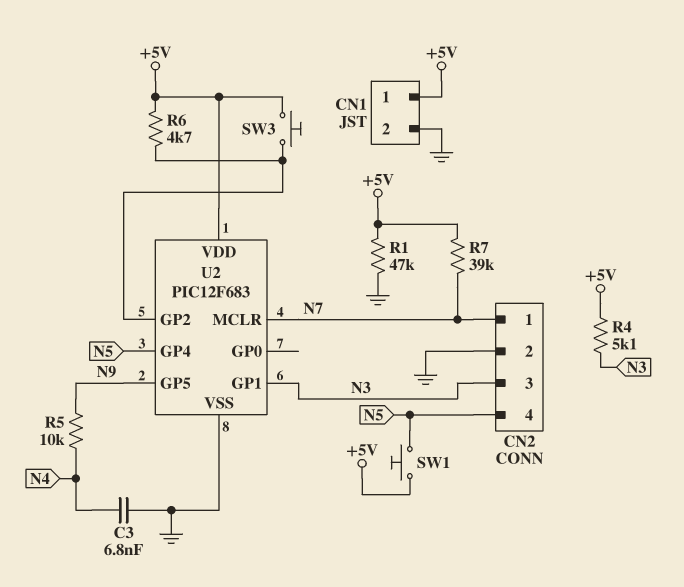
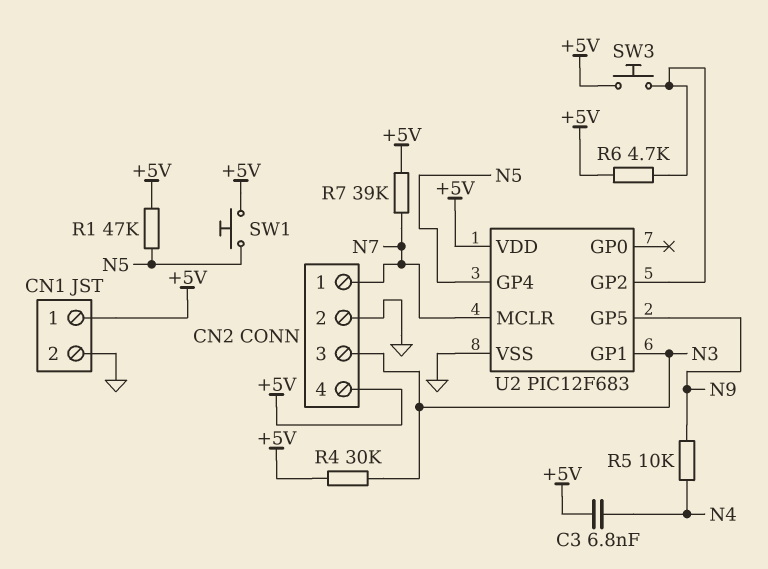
C3: 6.8nF (GND, N4) -> 6.8nF (+5V, N4)
CN2 pin 4: N5 -> +5V
R1: 47k (+5V, GND) -> 47k (+5V, N5)
R4: 5.1k (+5V, N3) -> 30k (+5V, N3)

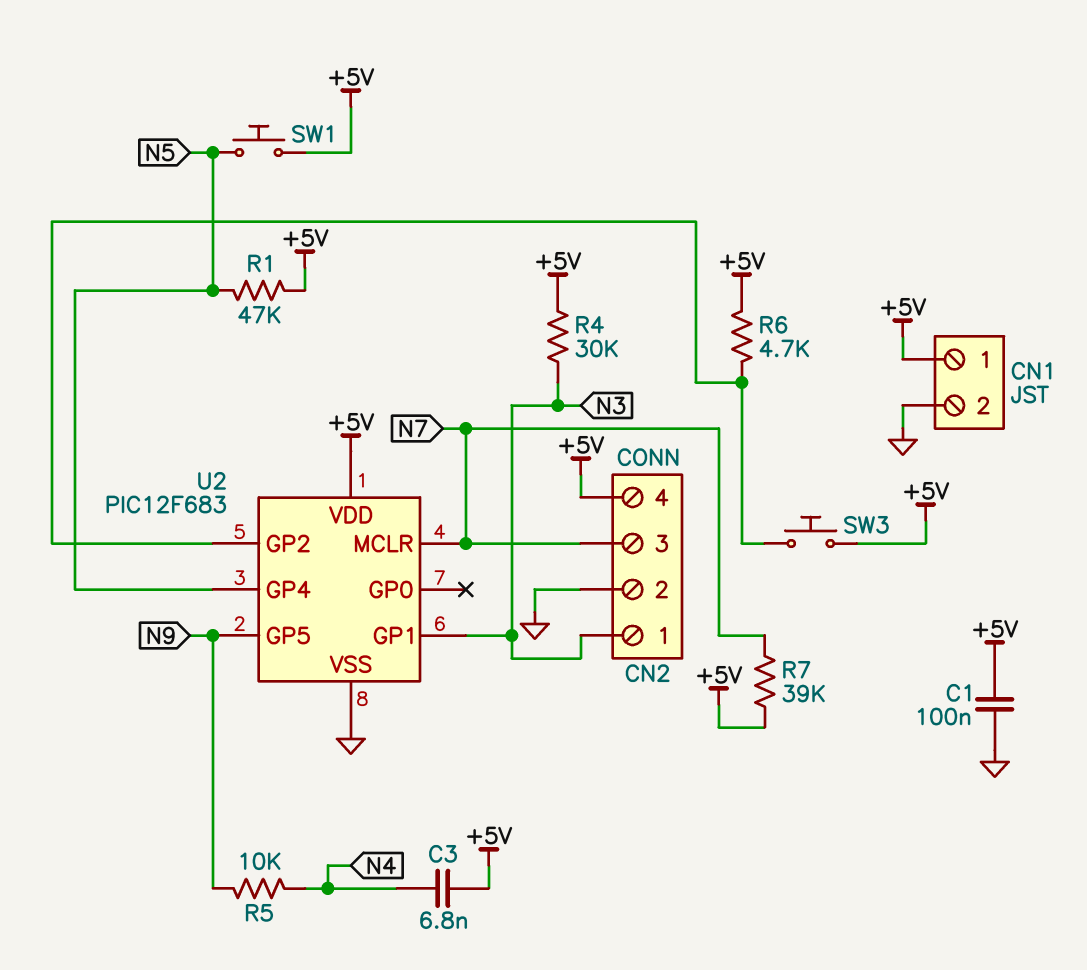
C1: none -> 100nF (+5V, GND)
CN2 pin 1: N7 -> N3
CN2 pin 3: N3 -> N7

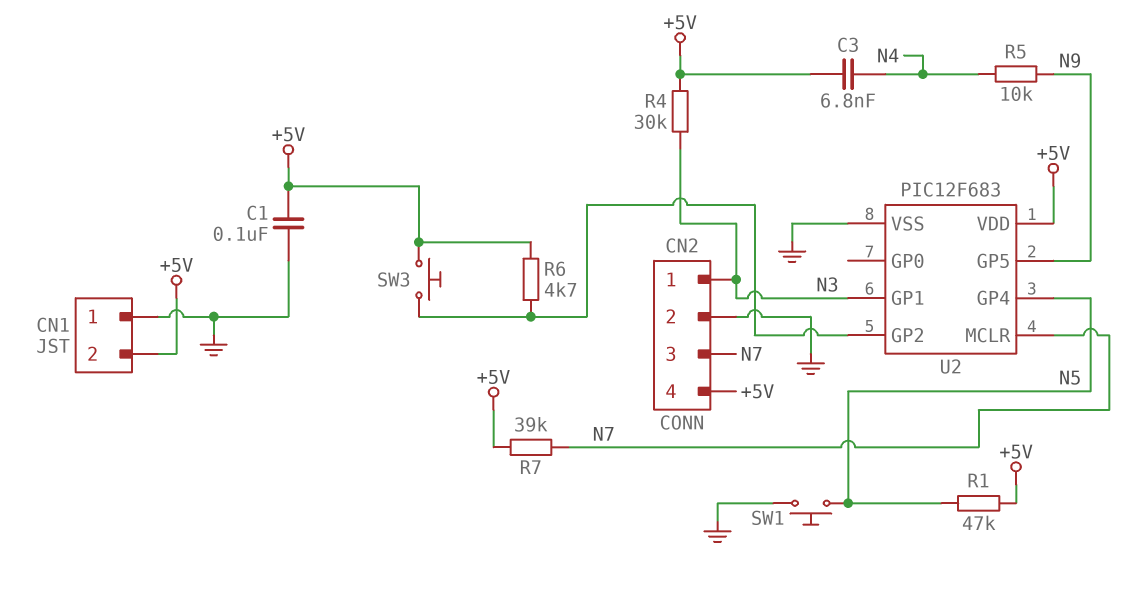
CN1 pin 1: +5V -> GND
CN1 pin 2: GND -> +5V
SW1: button (+5V, N5) -> button (GND, N5)

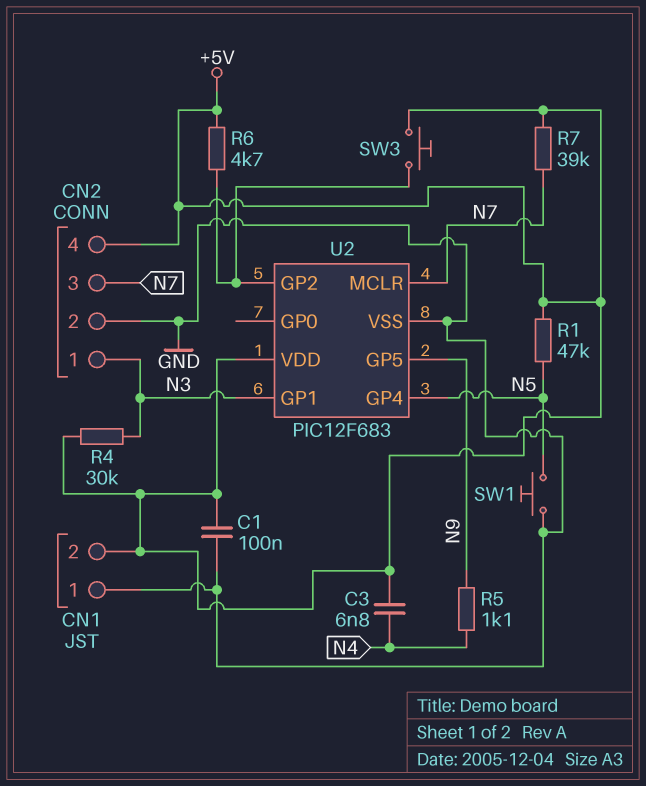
R5: 10k (N4, N9) -> 1.1k (N4, N9)

